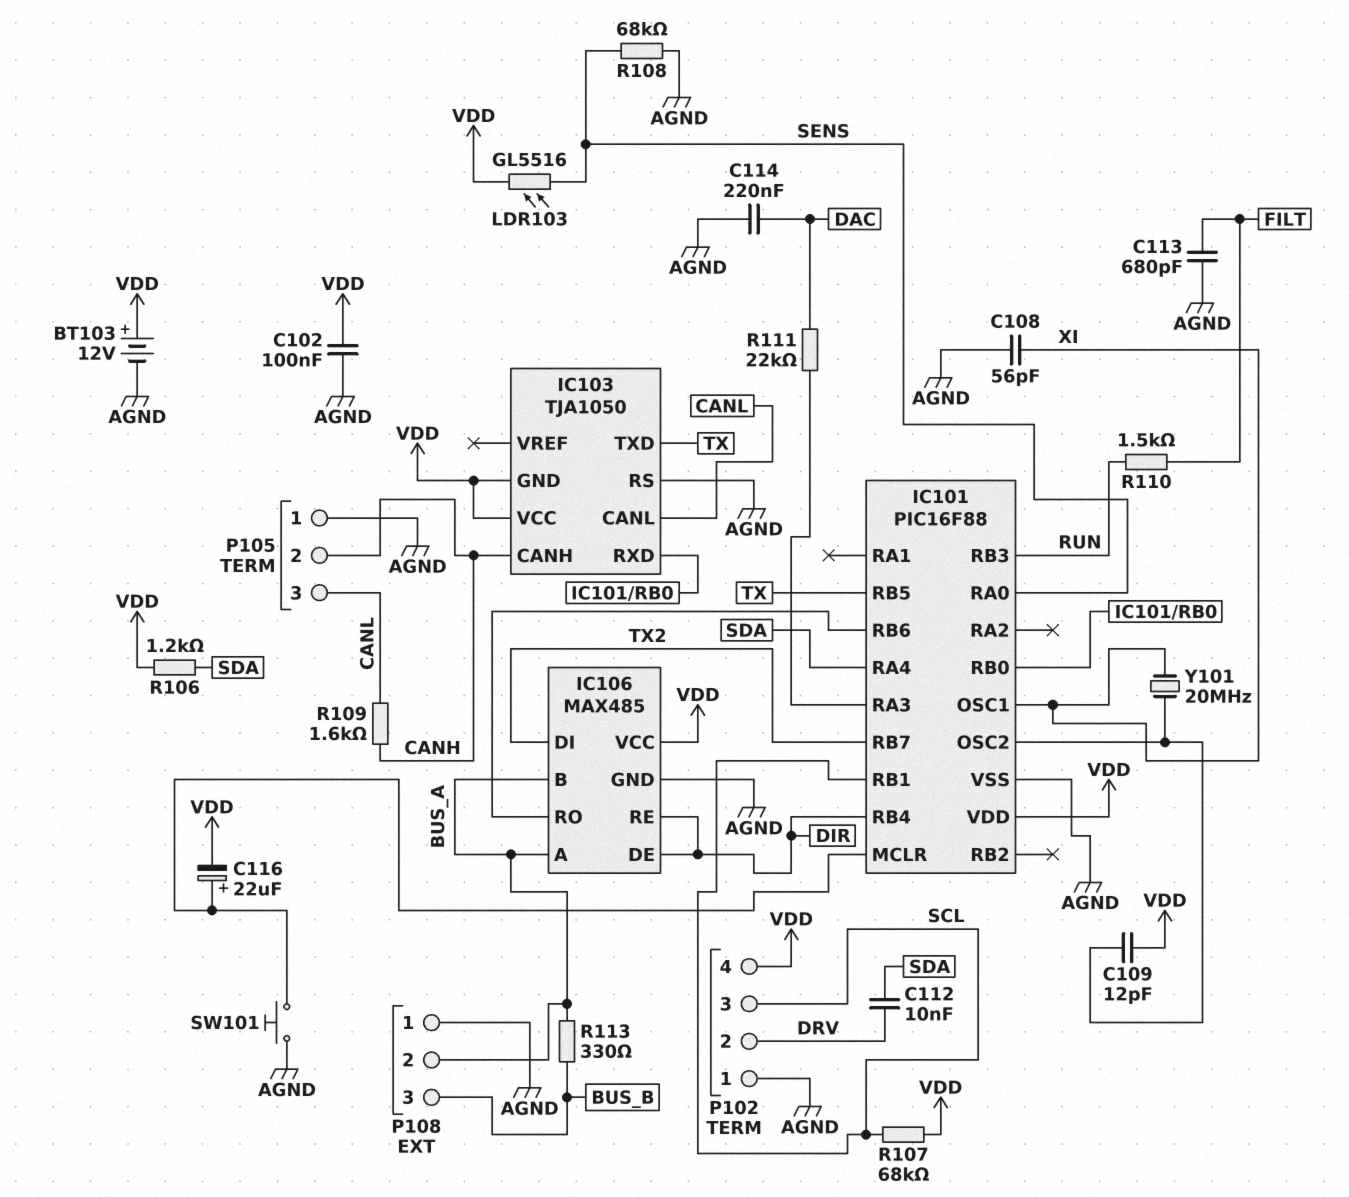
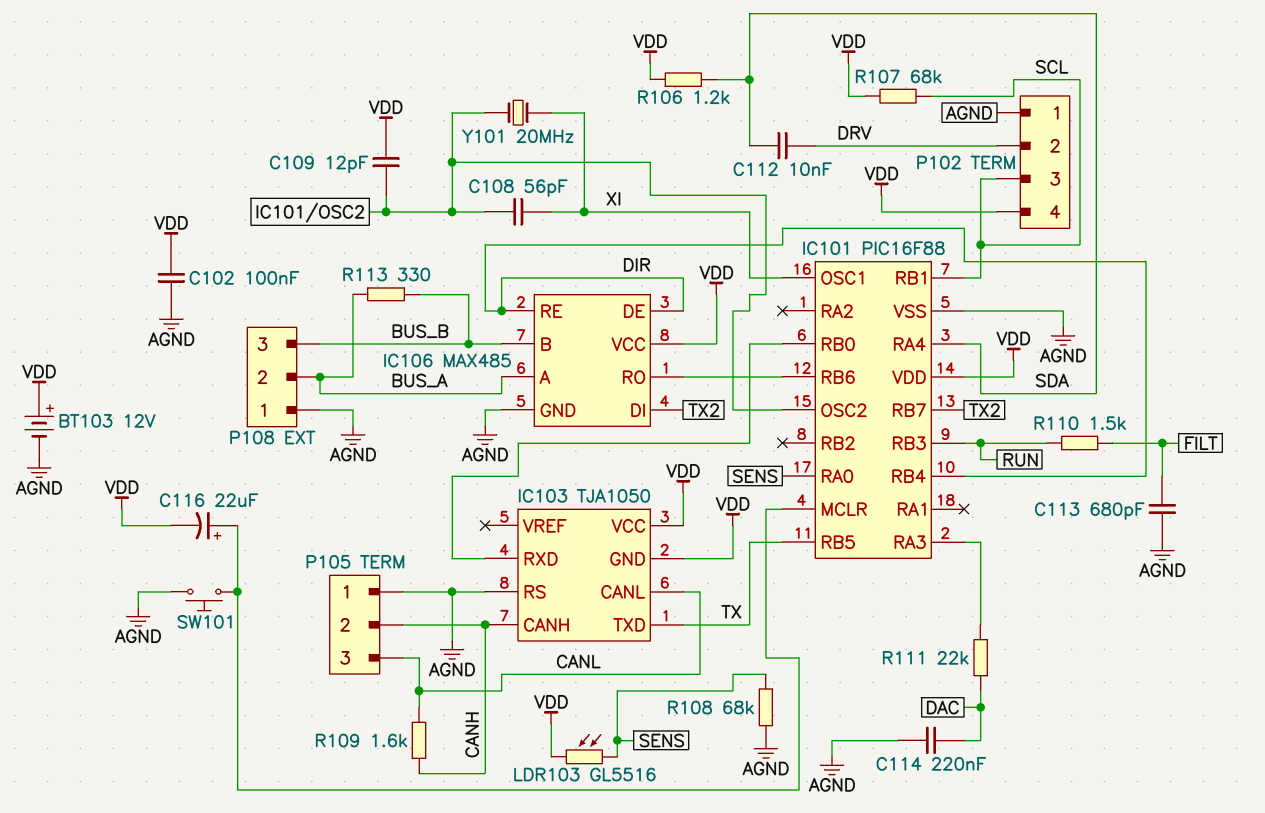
C108: 56pF (AGND, XI) -> 56pF (IC101/OSC2, XI)
IC106 pin B: BUS_A -> BUS_B

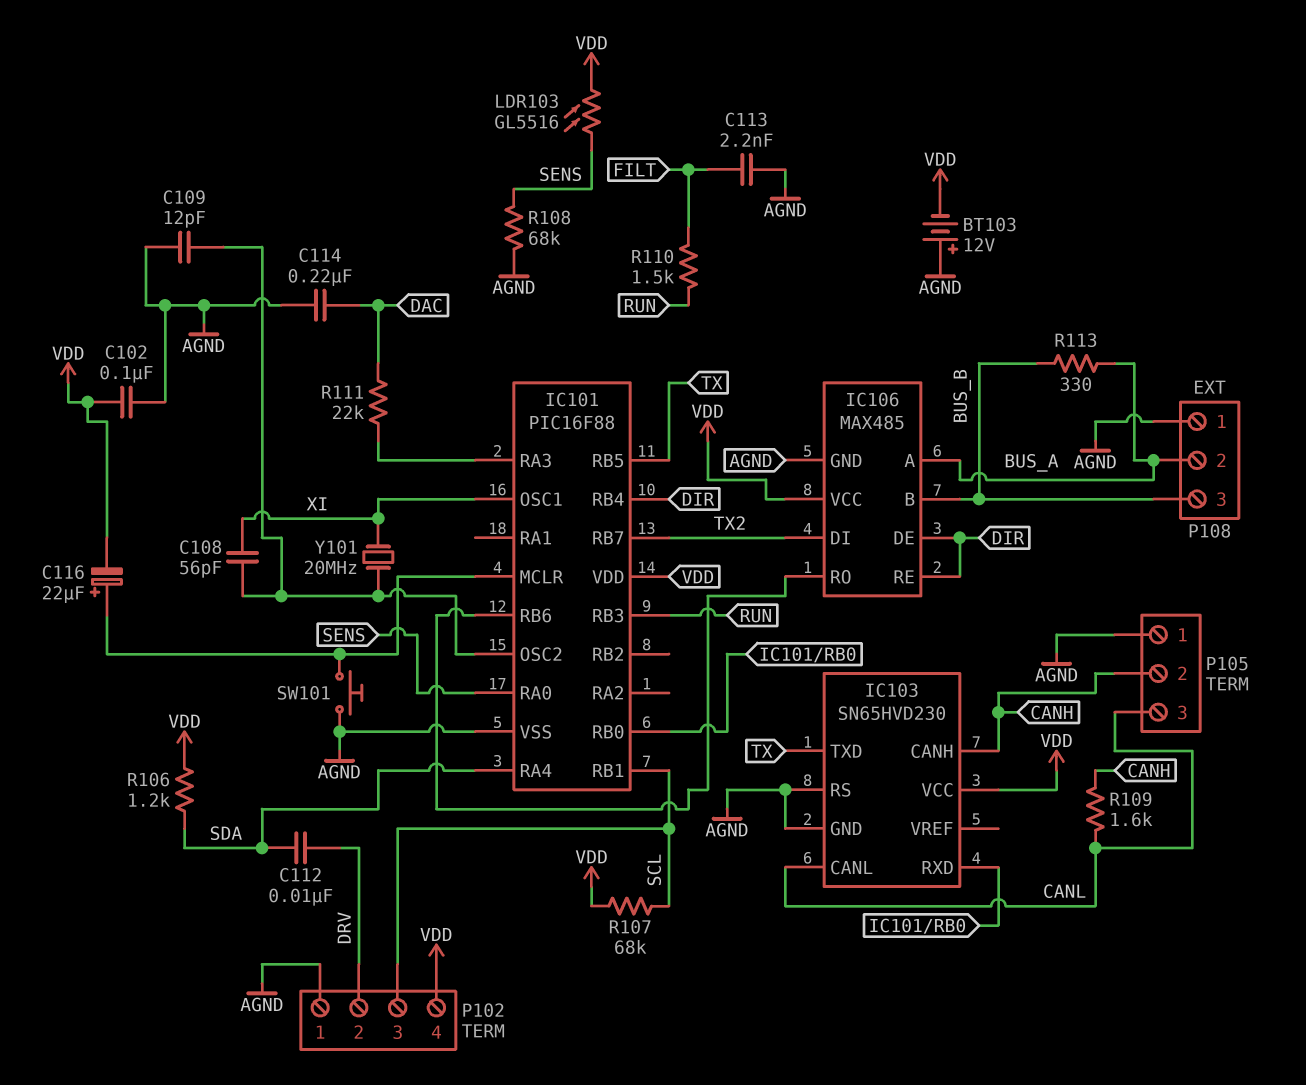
BT103: 12V (plus VDD, minus AGND) -> 12V (plus AGND, minus VDD)
C109: 12pF (IC101/OSC2, VDD) -> 12pF (AGND, IC101/OSC2)
C113: 680pF (AGND, FILT) -> 2.2nF (AGND, FILT)
IC103: TJA1050 -> SN65HVD230
IC103 pin GND: VDD -> AGND

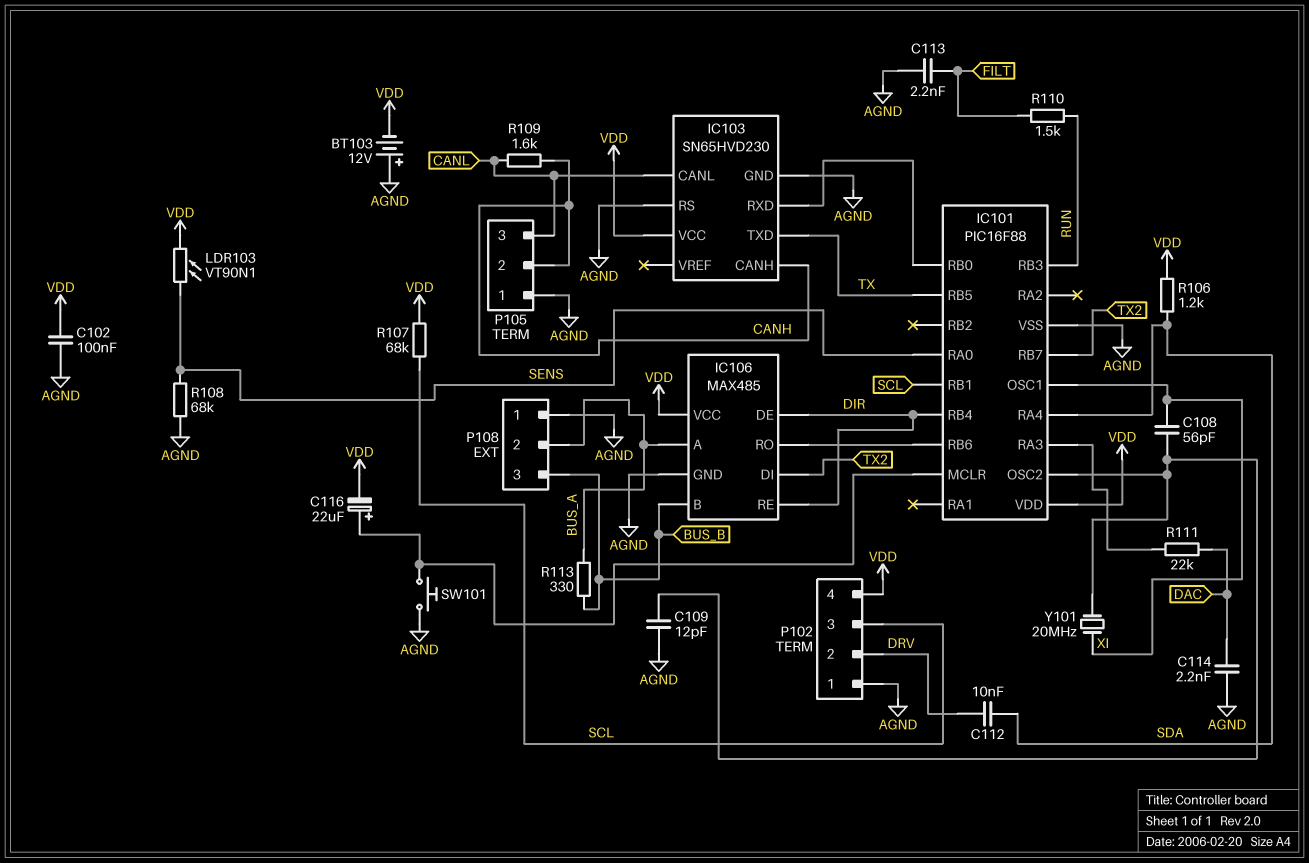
C114: 220nF (AGND, DAC) -> 2.2nF (AGND, DAC)
LDR103: GL5516 (SENS, VDD) -> VT90N1 (SENS, VDD)

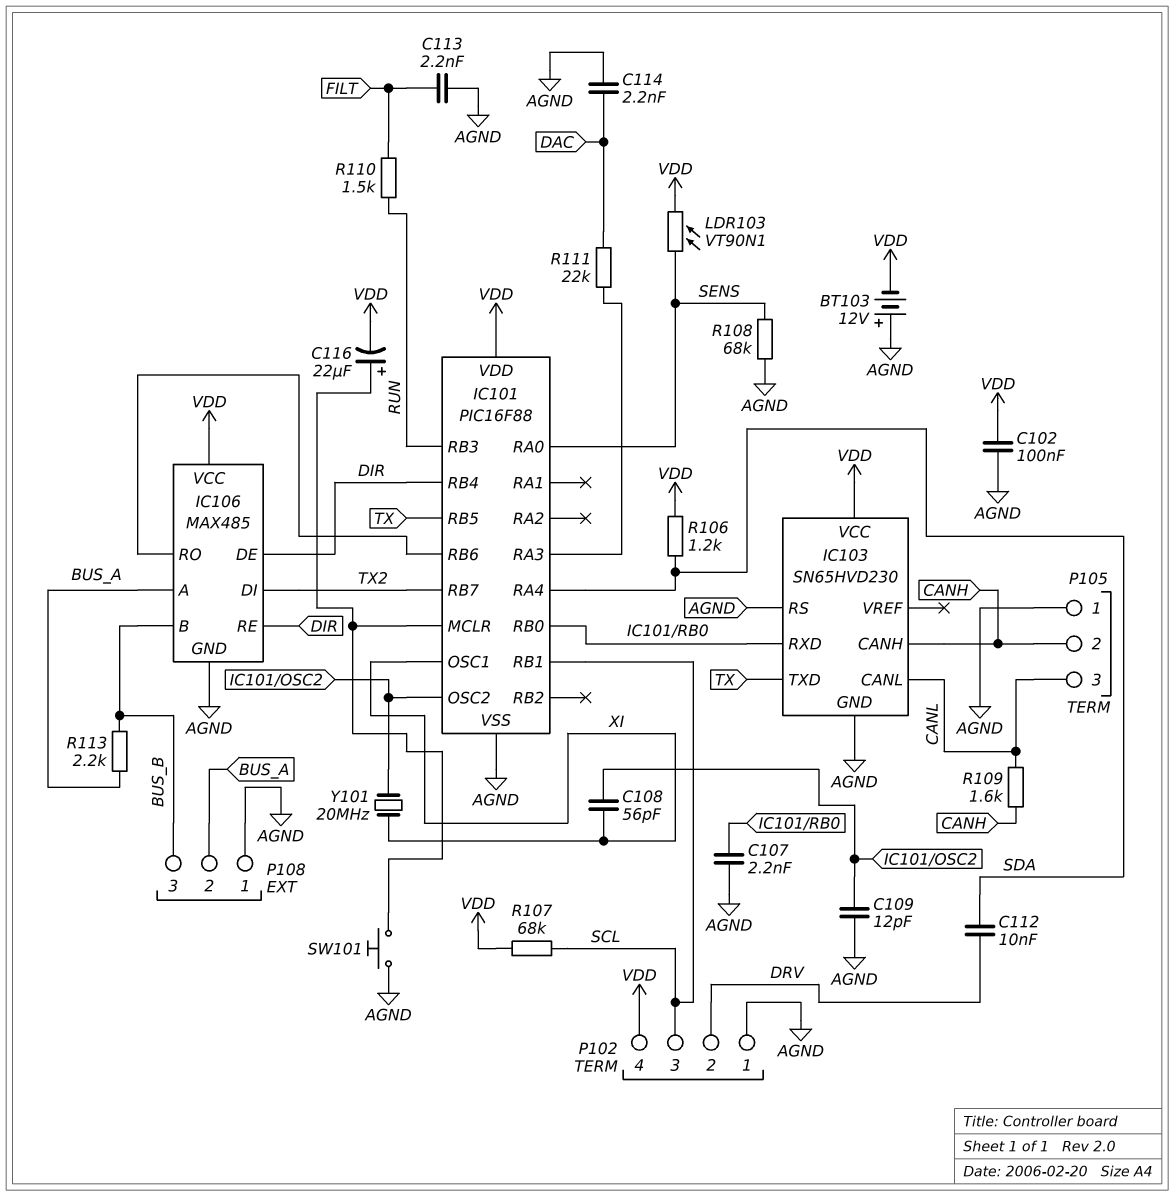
C107: none -> 2.2nF (AGND, IC101/RB0)
R113: 330 (BUS_A, BUS_B) -> 2.2k (BUS_A, BUS_B)

